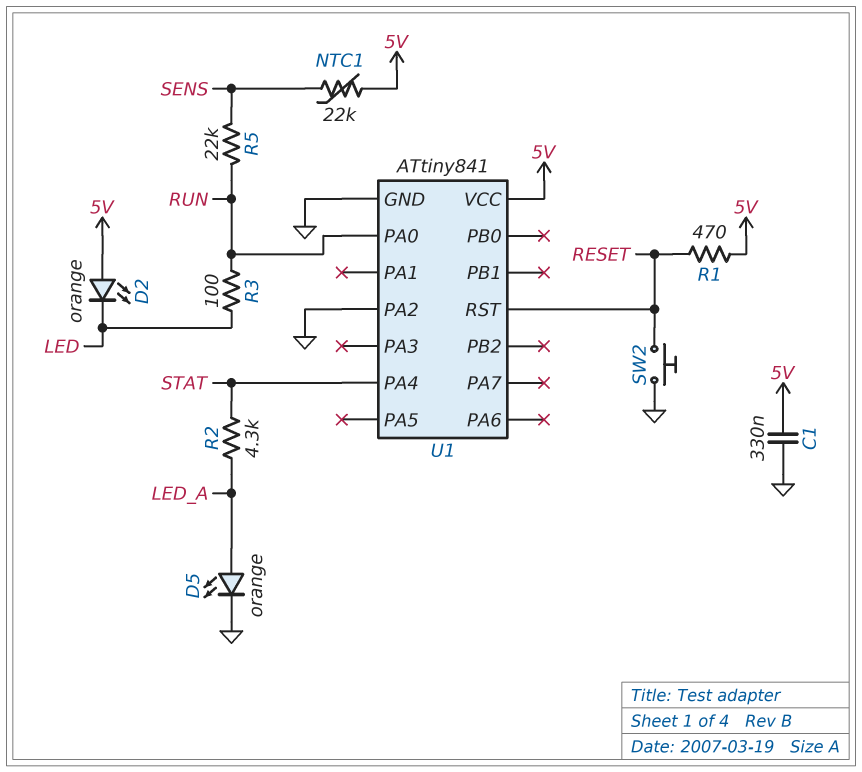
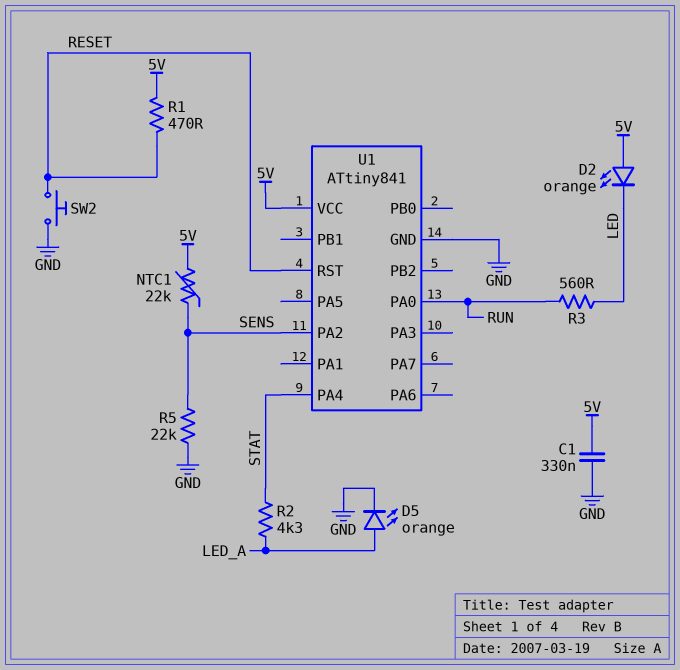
R3: 100 (LED, RUN) -> 560 (LED, RUN)
R5: 22k (RUN, SENS) -> 22k (GND, SENS)
U1 pin PA2: GND -> SENS

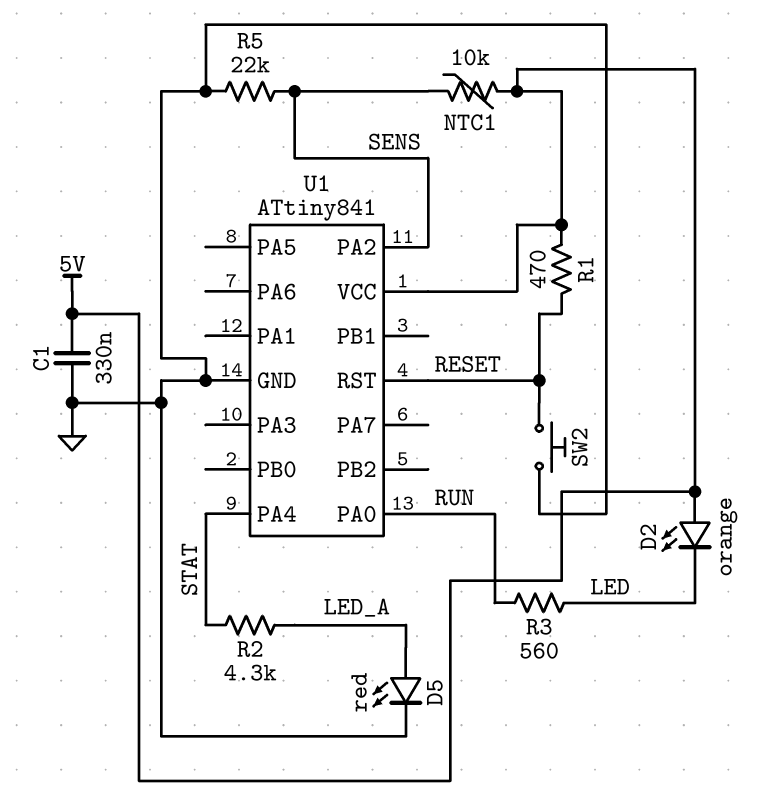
D5: LED orange (A LED_A, K GND) -> LED red (A LED_A, K GND)
NTC1: 22k (5V, SENS) -> 10k (5V, SENS)

